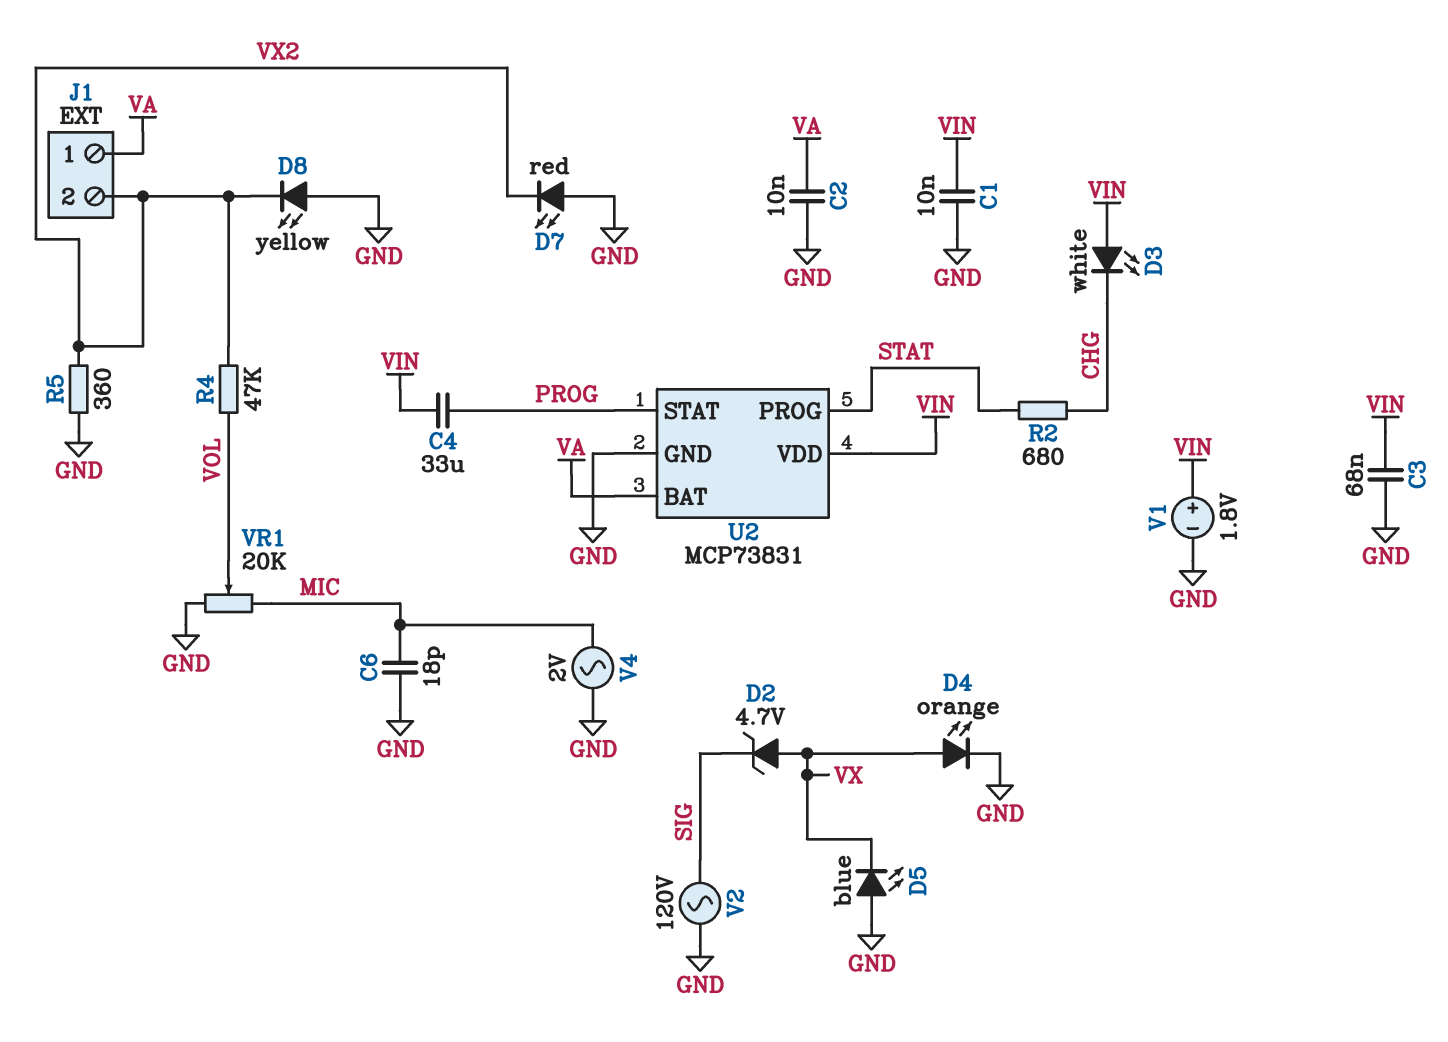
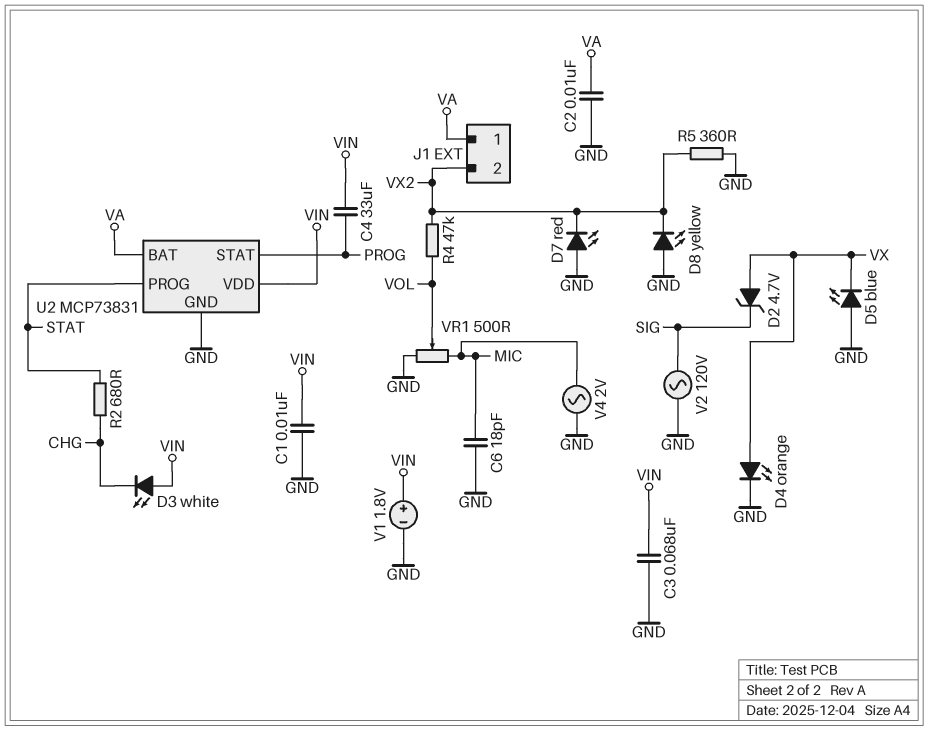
VR1: 20k (GND, MIC, wiper VOL) -> 500 (GND, MIC, wiper VOL)

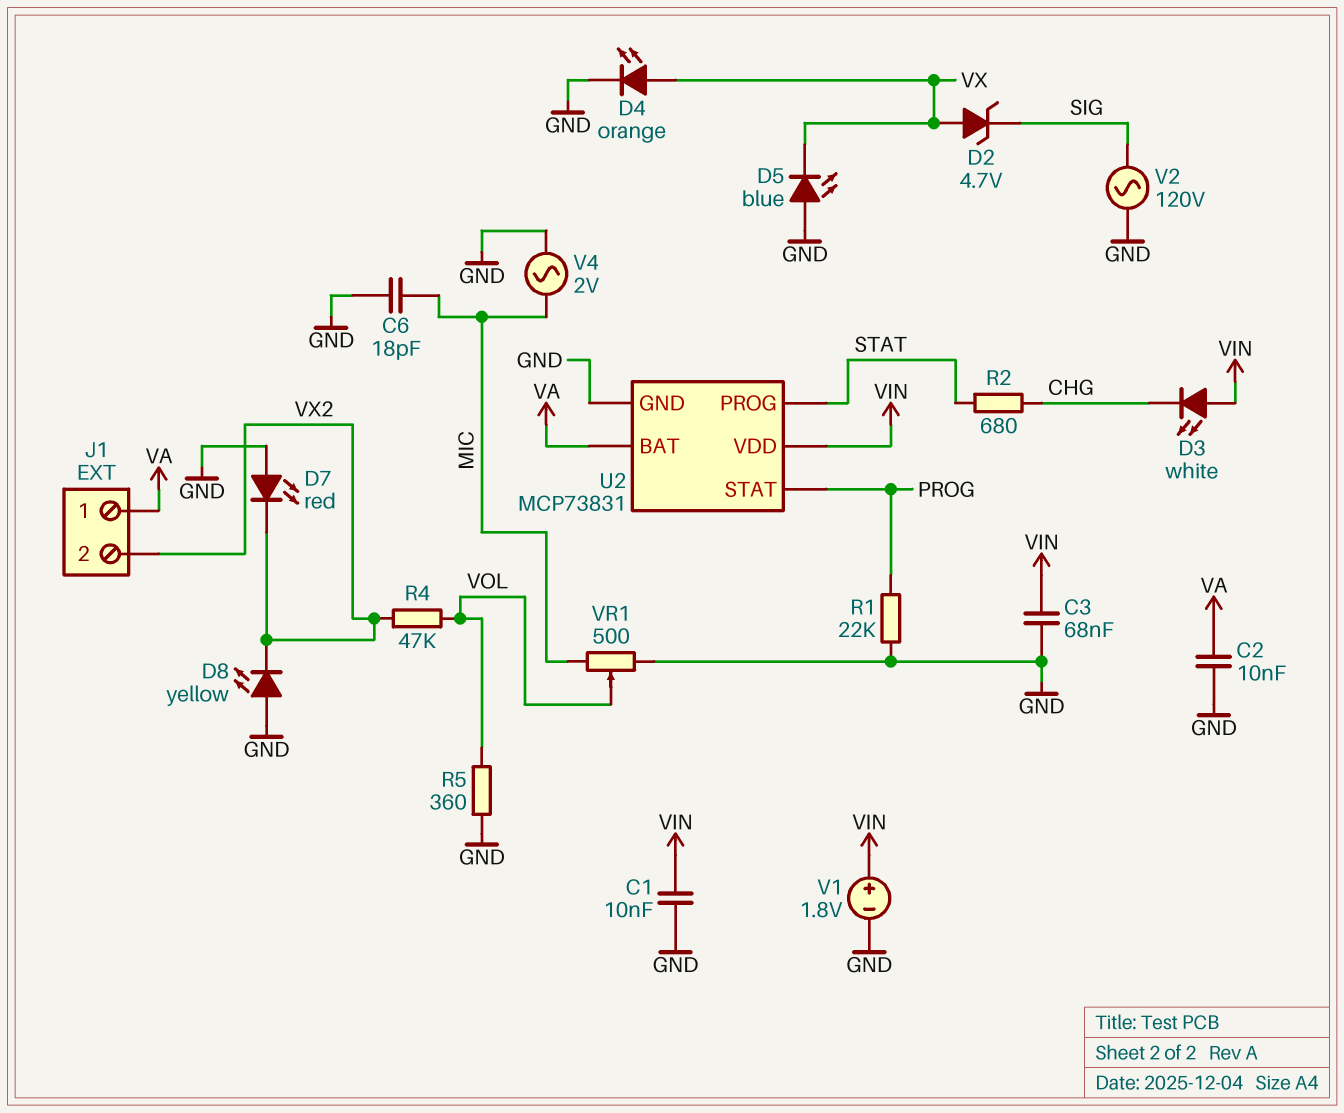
C4: 33uF (PROG, VIN) -> none
R1: none -> 22k (GND, PROG)
R5: 360 (GND, VX2) -> 360 (GND, VOL)

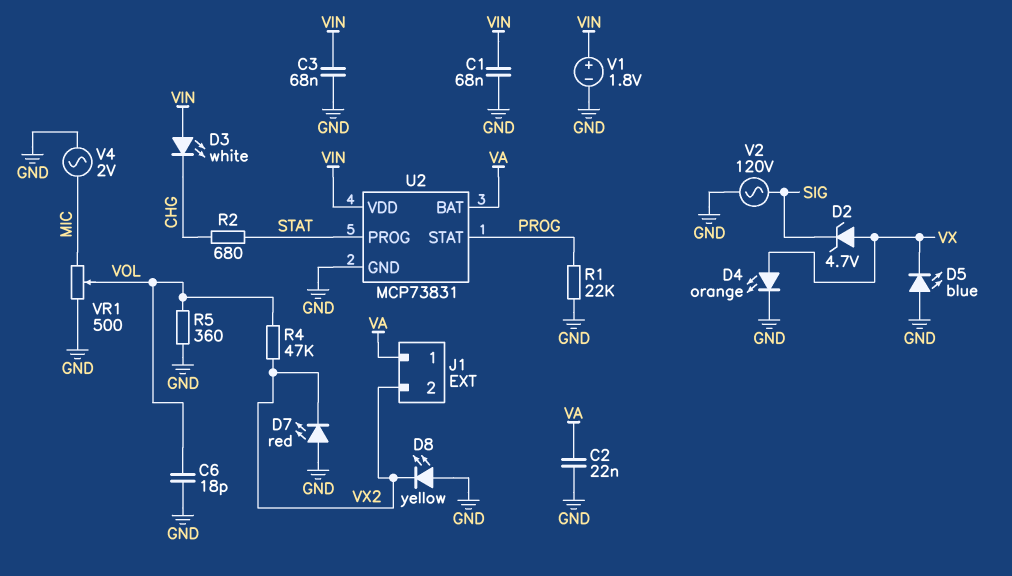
C1: 10nF (GND, VIN) -> 68nF (GND, VIN)
C2: 10nF (GND, VA) -> 22nF (GND, VA)
C6: 18pF (GND, MIC) -> 18pF (GND, VOL)

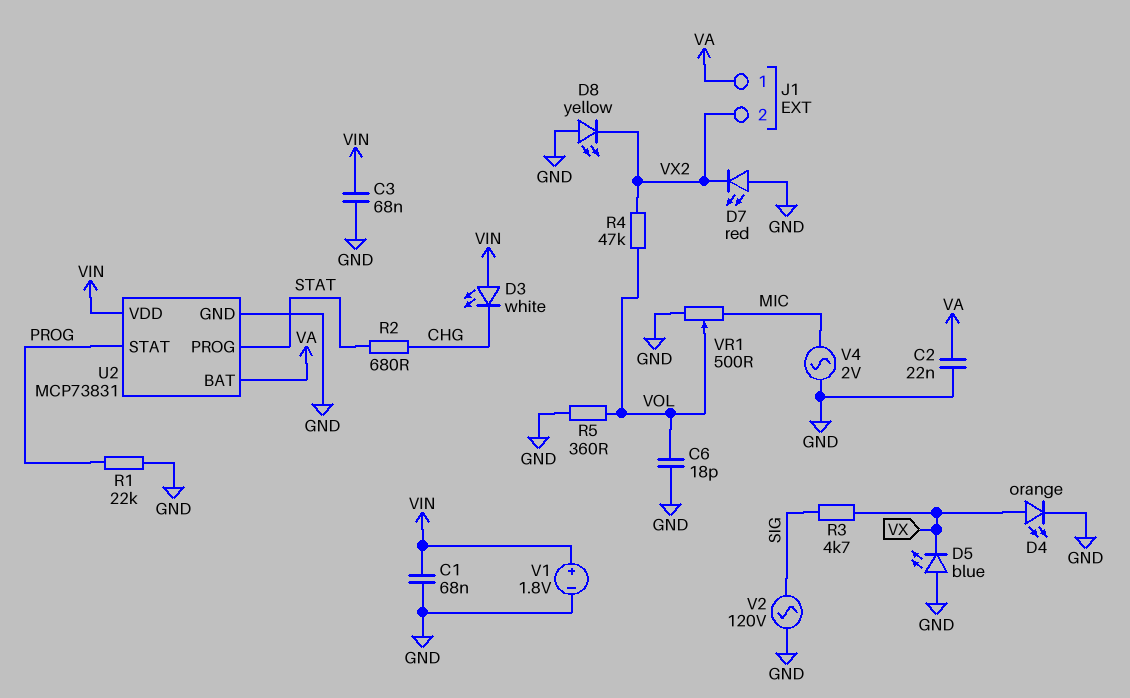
D2: zener 4.7V (A VX, K SIG) -> none
R3: none -> 4.7k (SIG, VX)

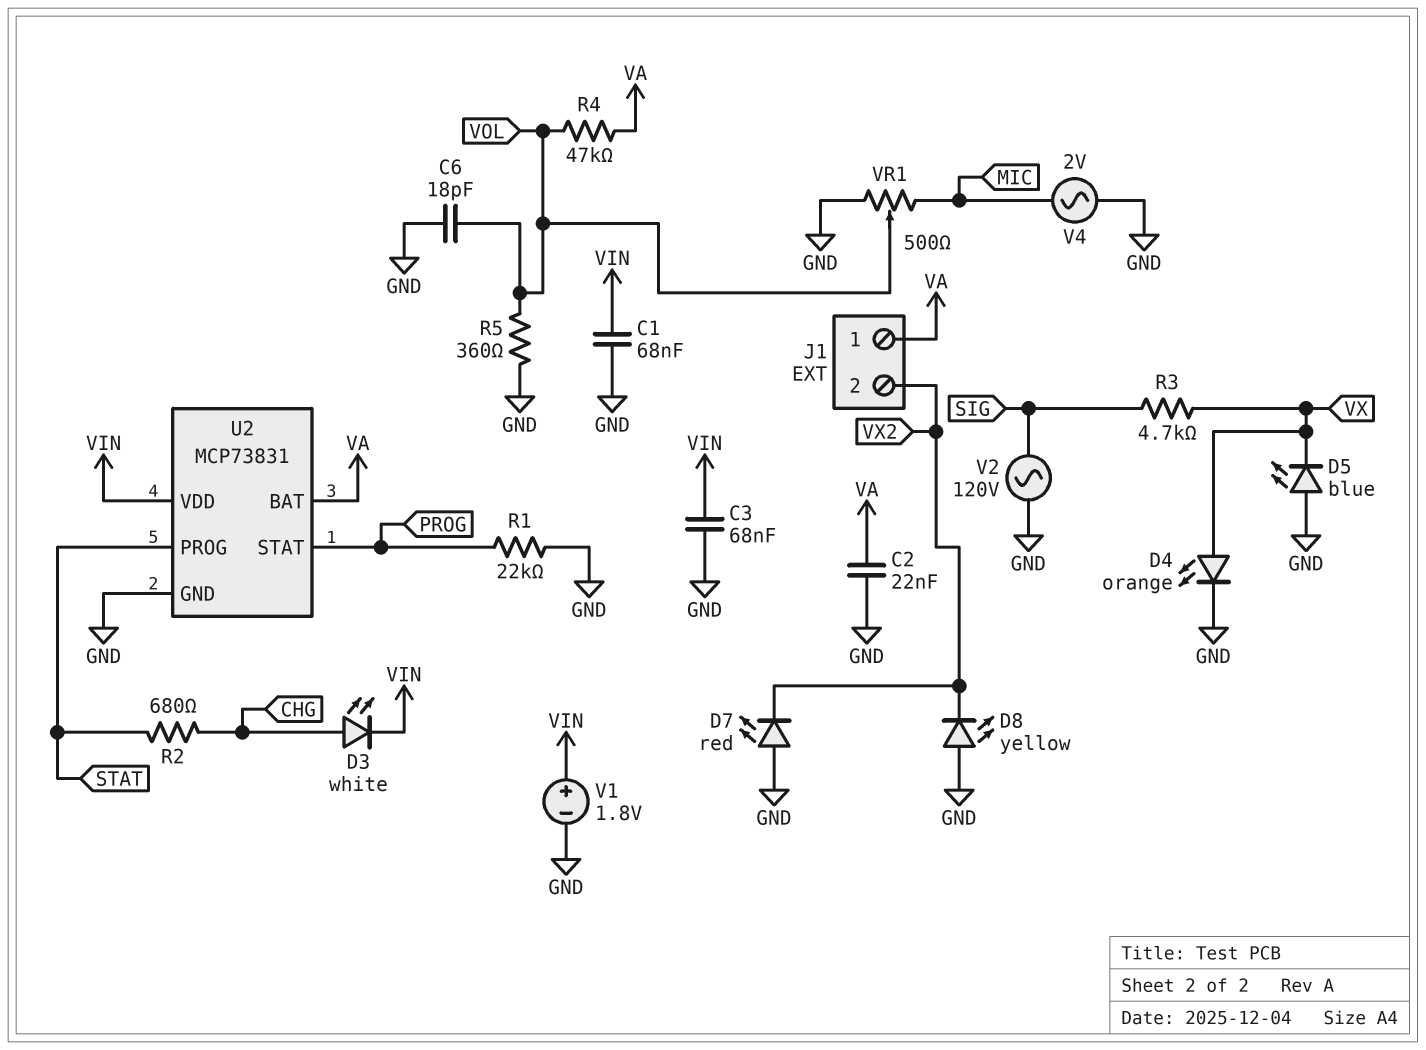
D3: LED white (A VIN, K CHG) -> LED white (A CHG, K VIN)
R4: 47k (VOL, VX2) -> 47k (VA, VOL)

